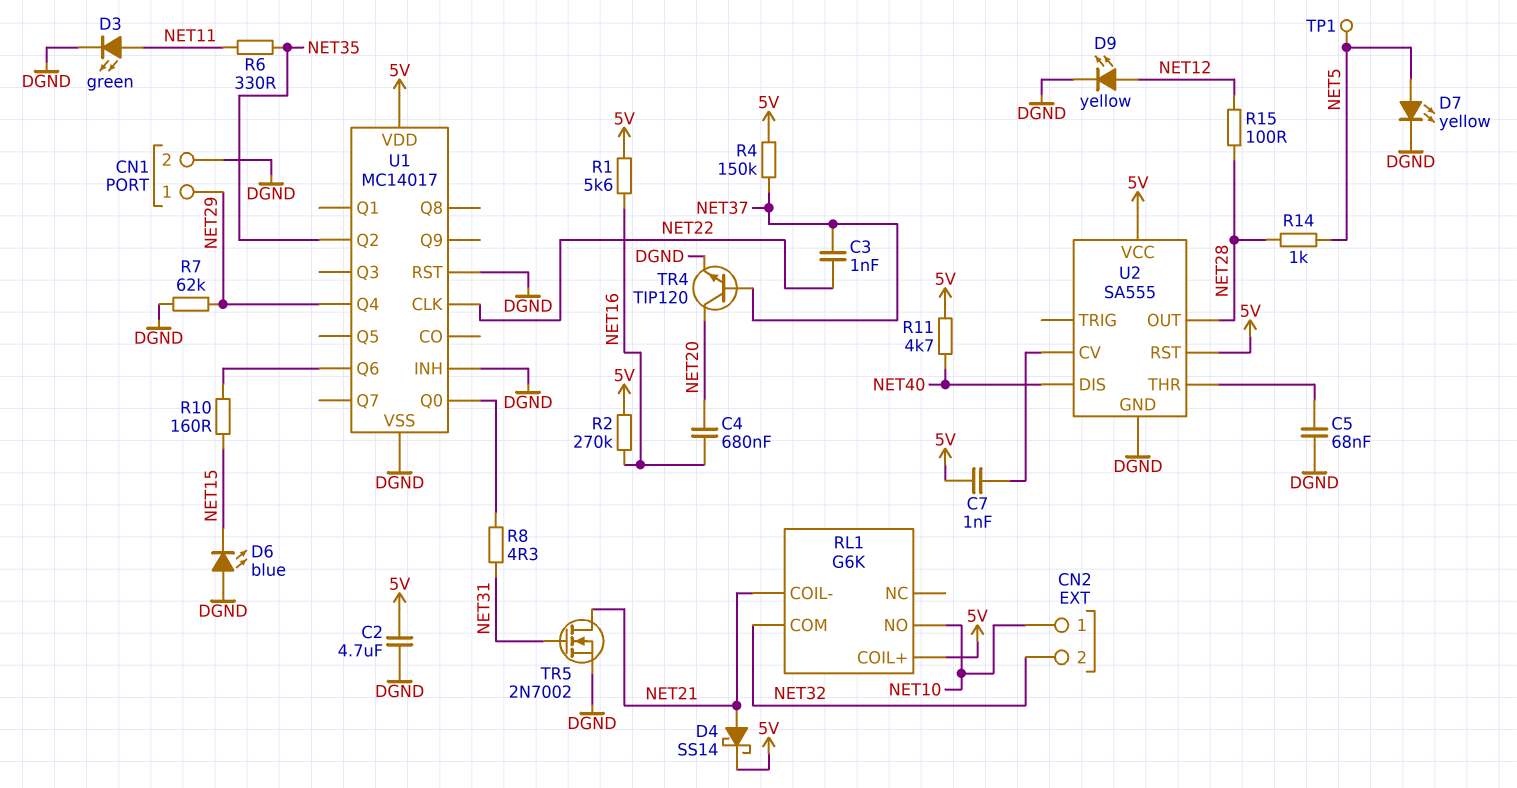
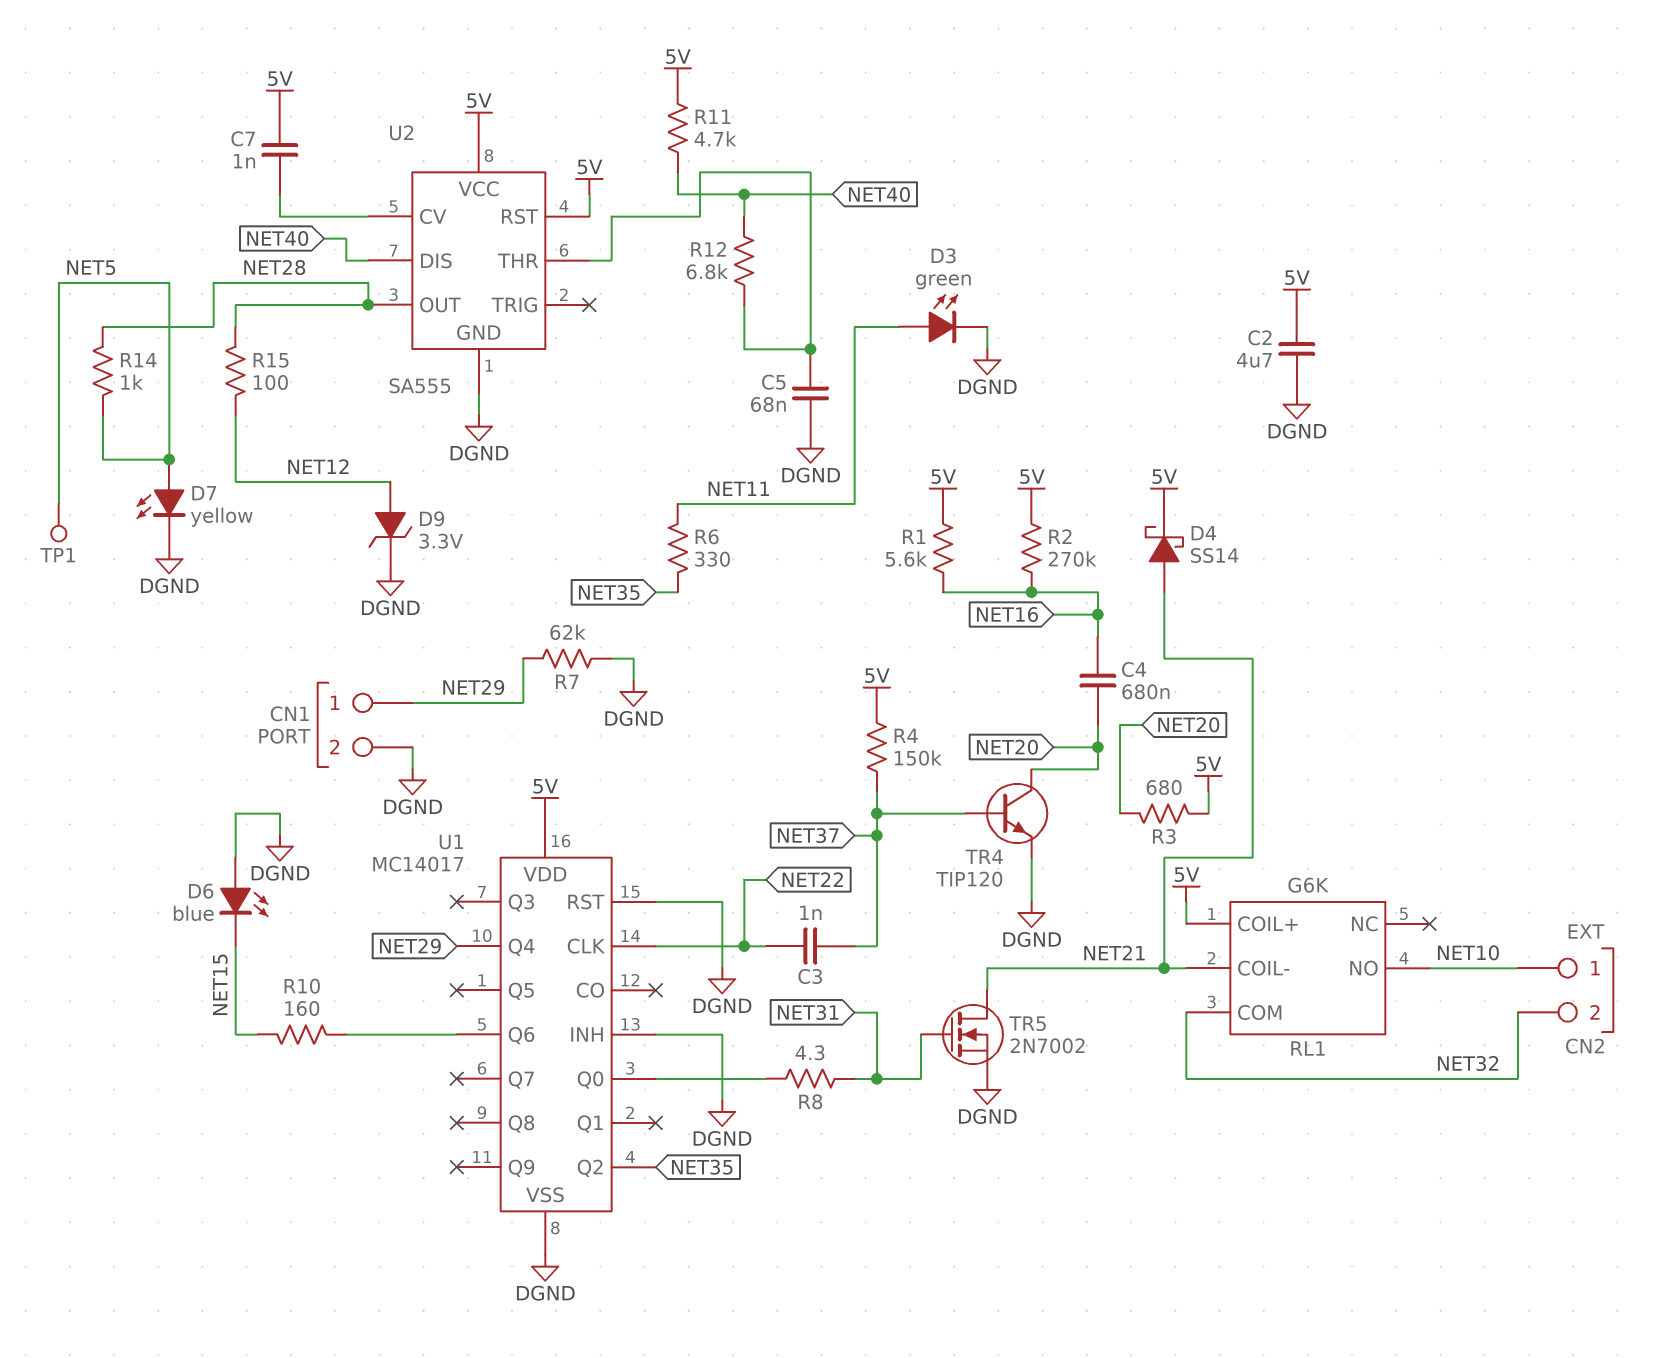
D9: LED yellow (A NET12, K DGND) -> zener 3.3V (A NET12, K DGND)
R3: none -> 680 (5V, NET20)
R12: none -> 6.8k (NET40, U2/THR)

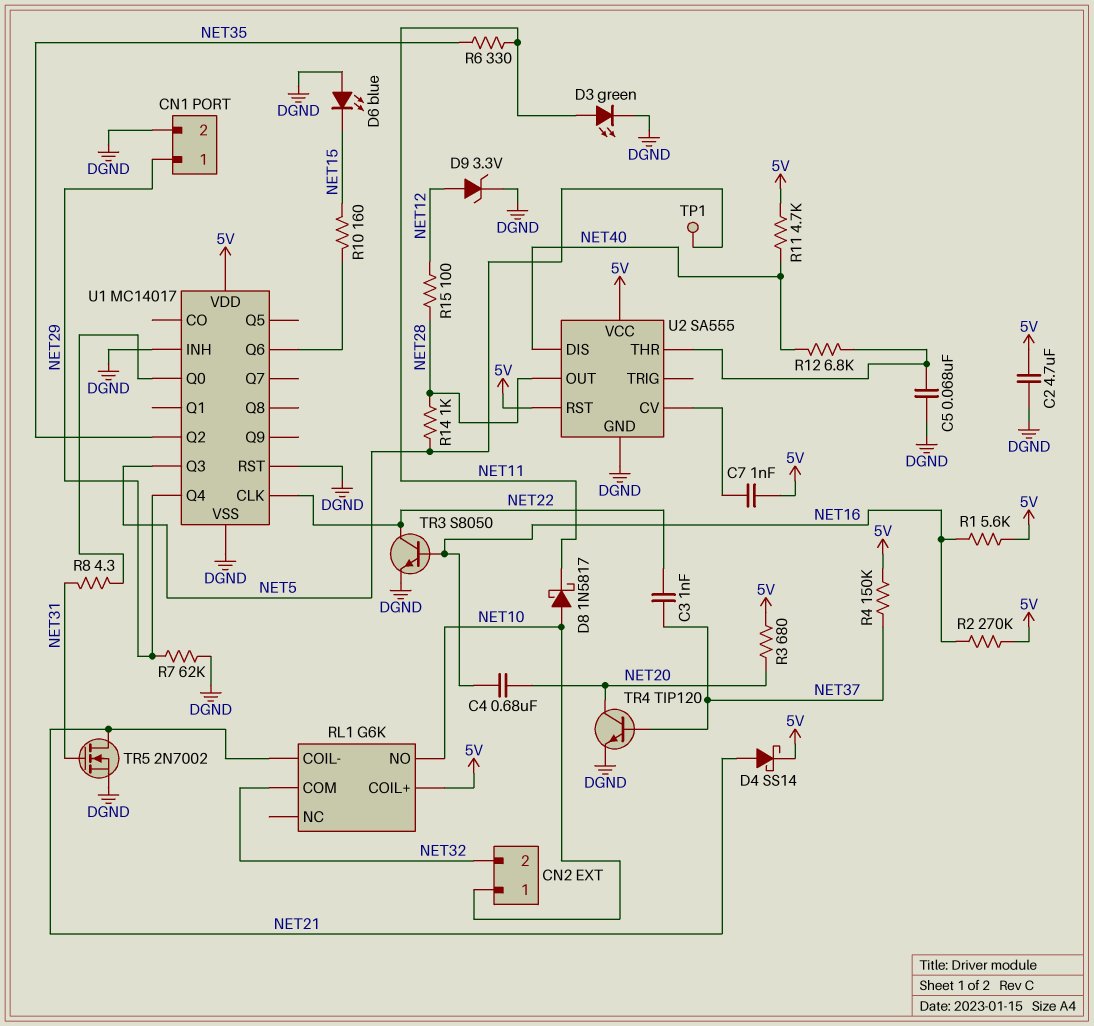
D7: LED yellow (A NET5, K DGND) -> none
D8: none -> schottky 1N5817 (A NET10, K NET11)
TR3: none -> NPN S8050 (B NET16, C NET22, E DGND)
U1 pin Q3: none -> NET5

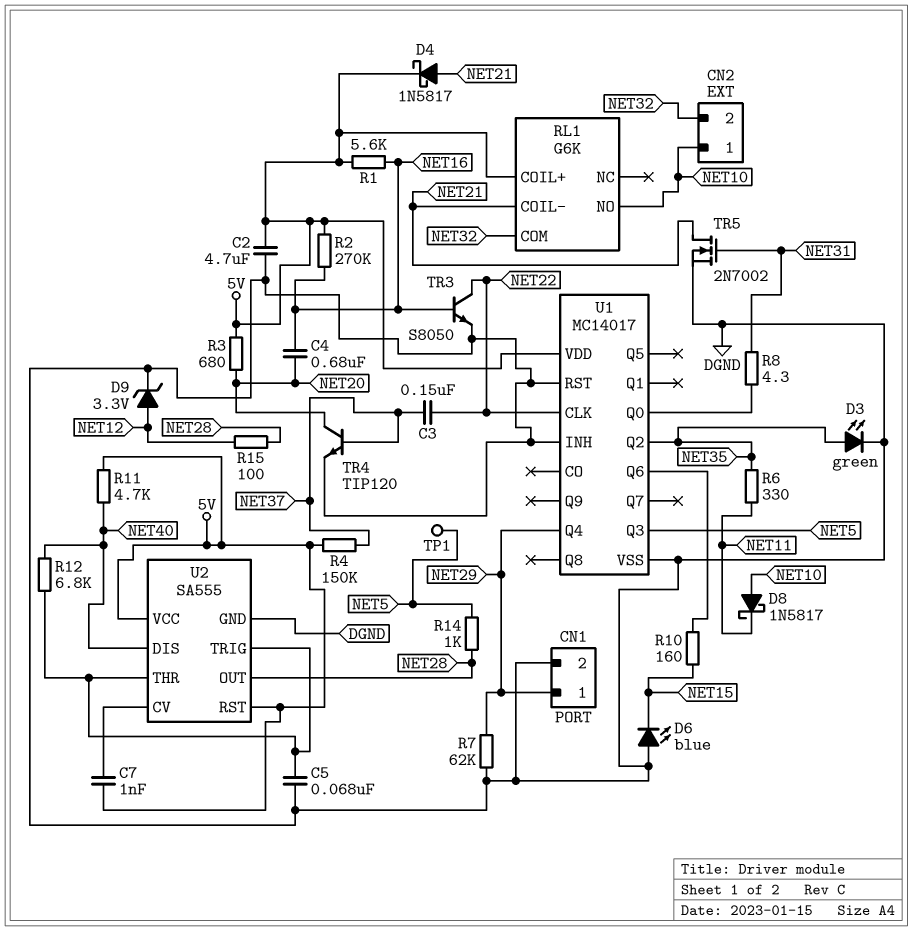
C3: 1nF (NET22, NET37) -> 150nF (NET22, NET37)
D3: LED green (A NET11, K DGND) -> LED green (A NET35, K DGND)
D4: schottky SS14 (A NET21, K 5V) -> schottky 1N5817 (A NET21, K 5V)
U2 pin TRIG: none -> U2/THR

